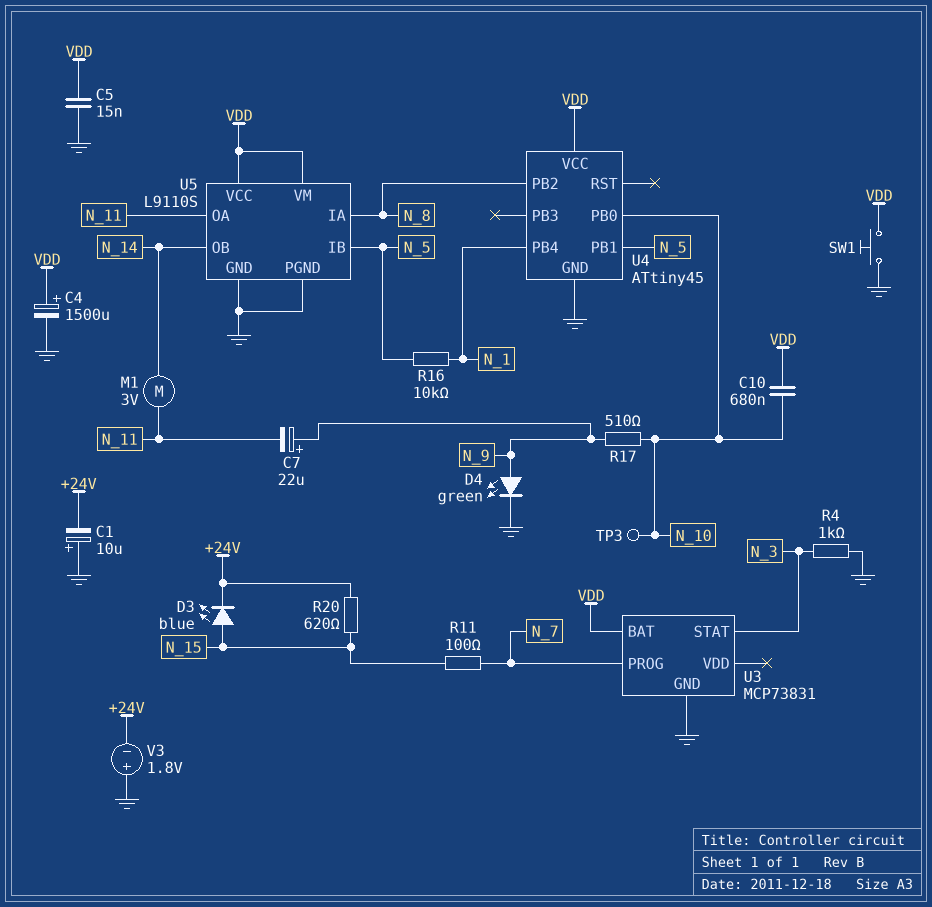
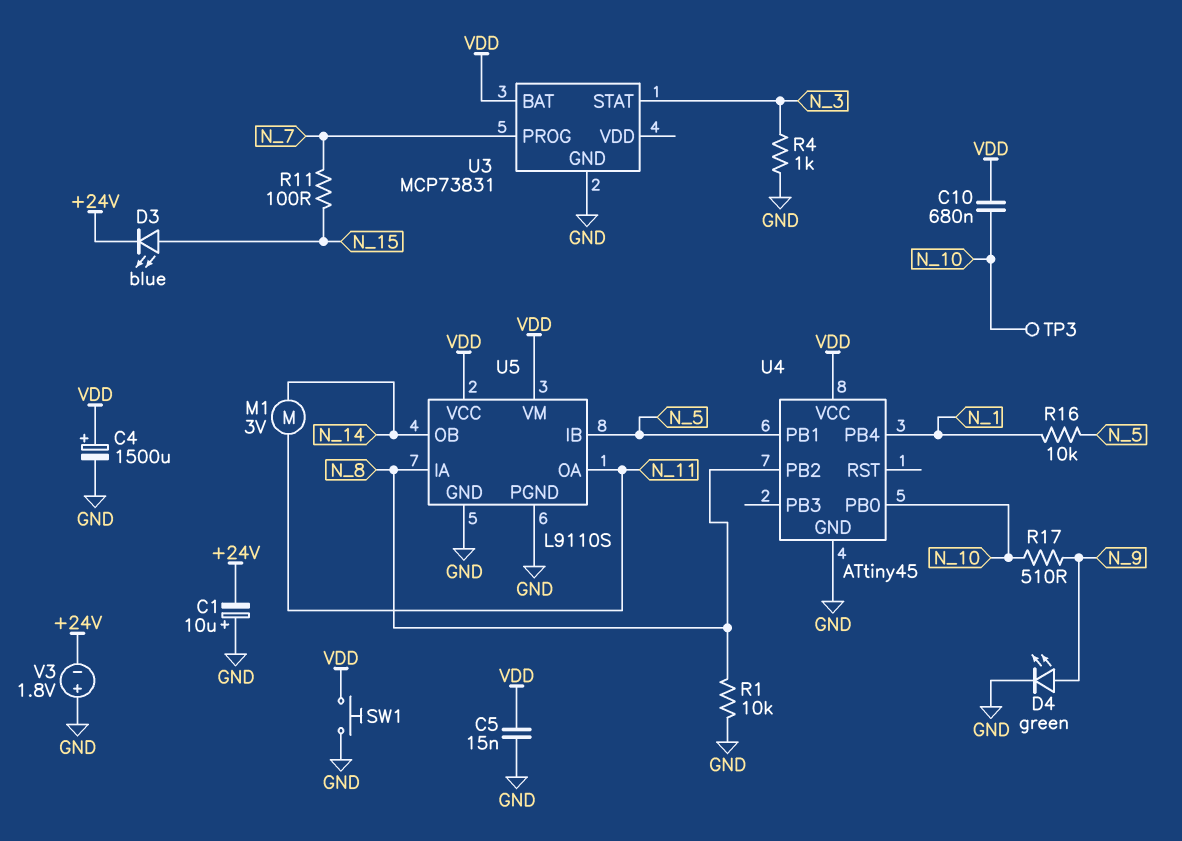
C7: 22uF (plus N_9, minus N_11) -> none
R1: none -> 10k (GND, N_8)
R20: 620 (+24V, N_15) -> none

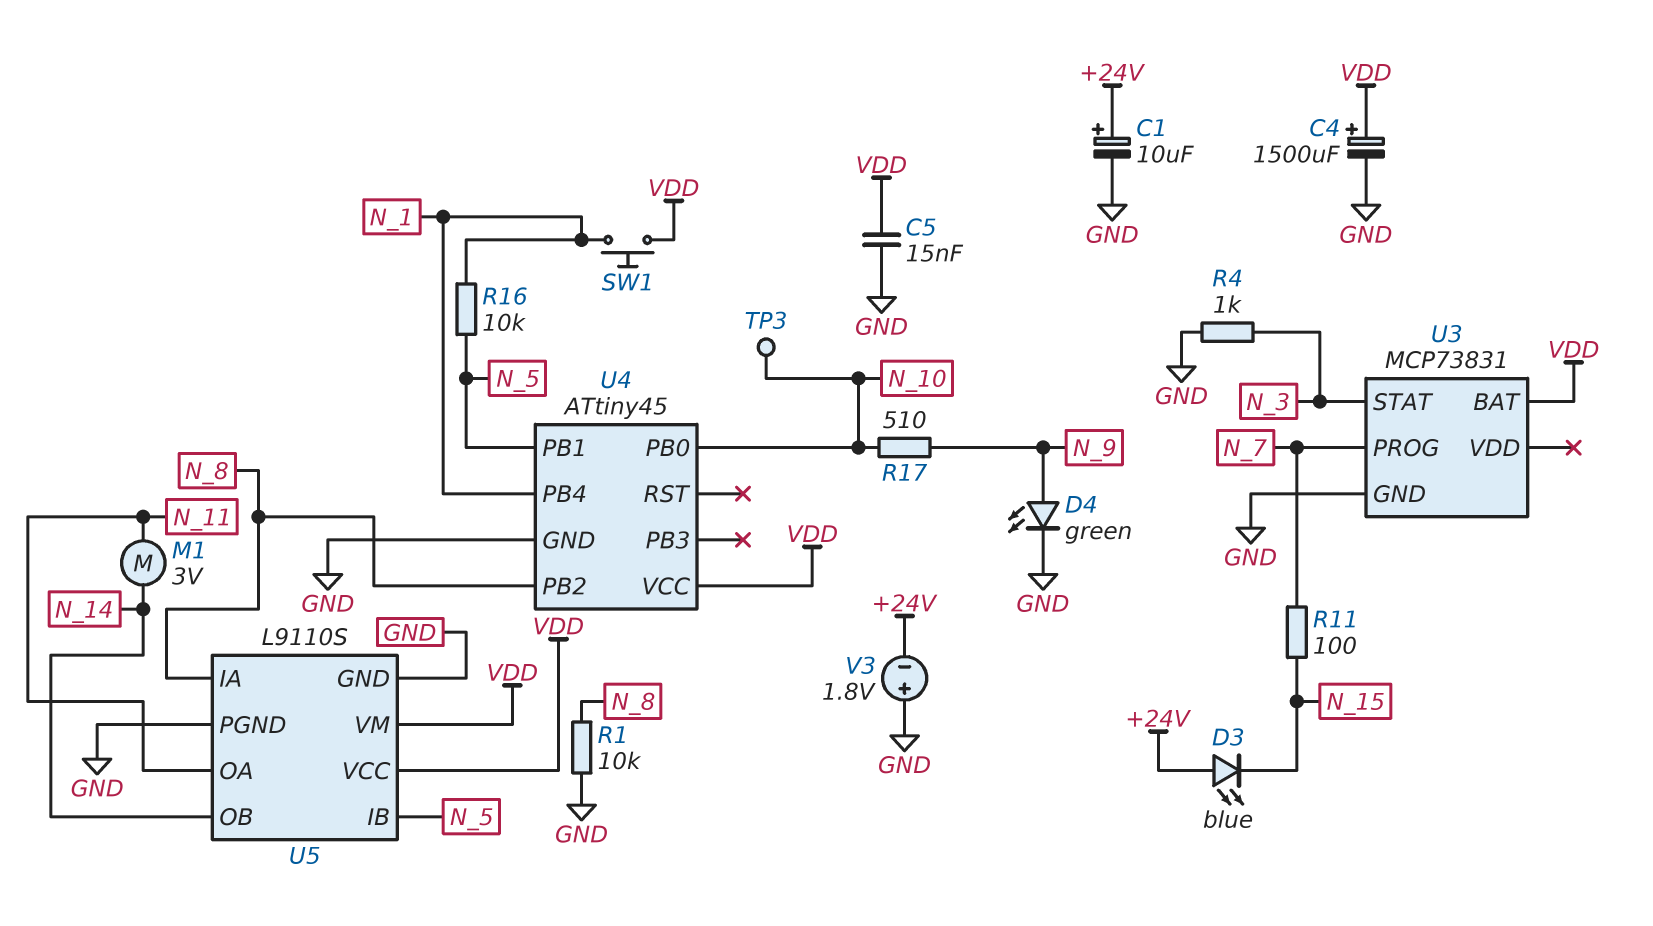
C1: 10uF (plus GND, minus +24V) -> 10uF (plus +24V, minus GND)
C10: 680nF (N_10, VDD) -> none
D3: LED blue (A N_15, K +24V) -> LED blue (A +24V, K N_15)
SW1: button (GND, VDD) -> button (N_1, VDD)

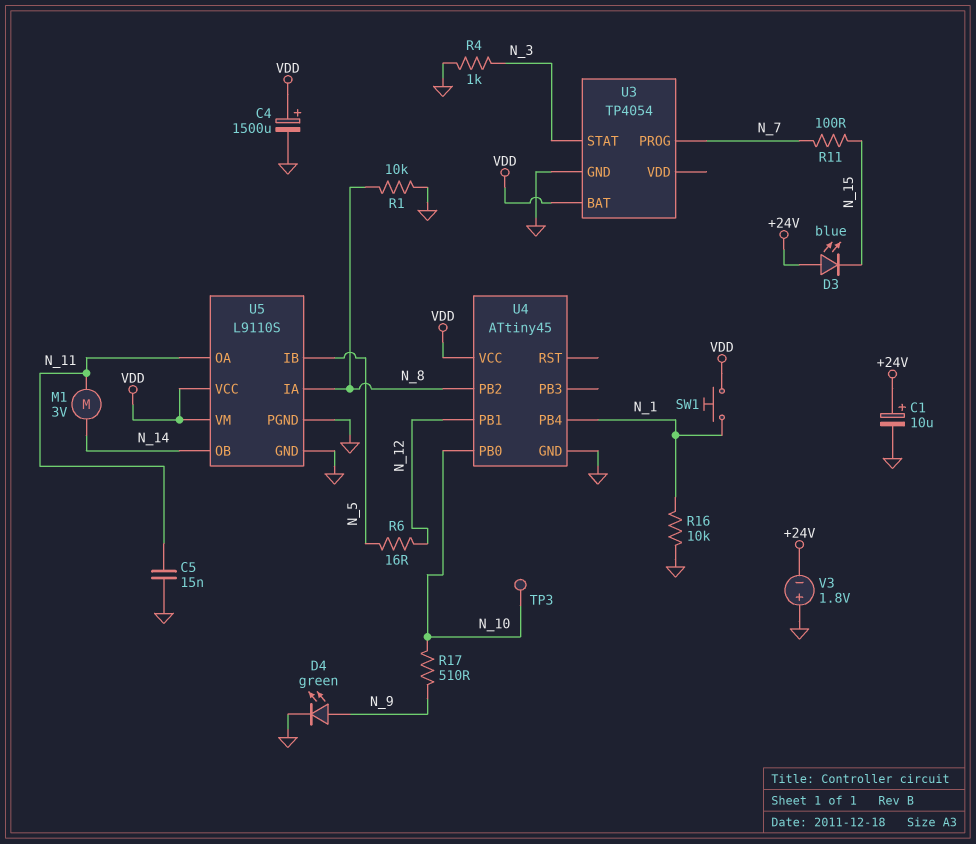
C5: 15nF (GND, VDD) -> 15nF (GND, N_11)
R6: none -> 16 (N_5, N_12)
R16: 10k (N_1, N_5) -> 10k (GND, N_1)
U3: MCP73831 -> TP4054
U4 pin PB1: N_5 -> N_12

